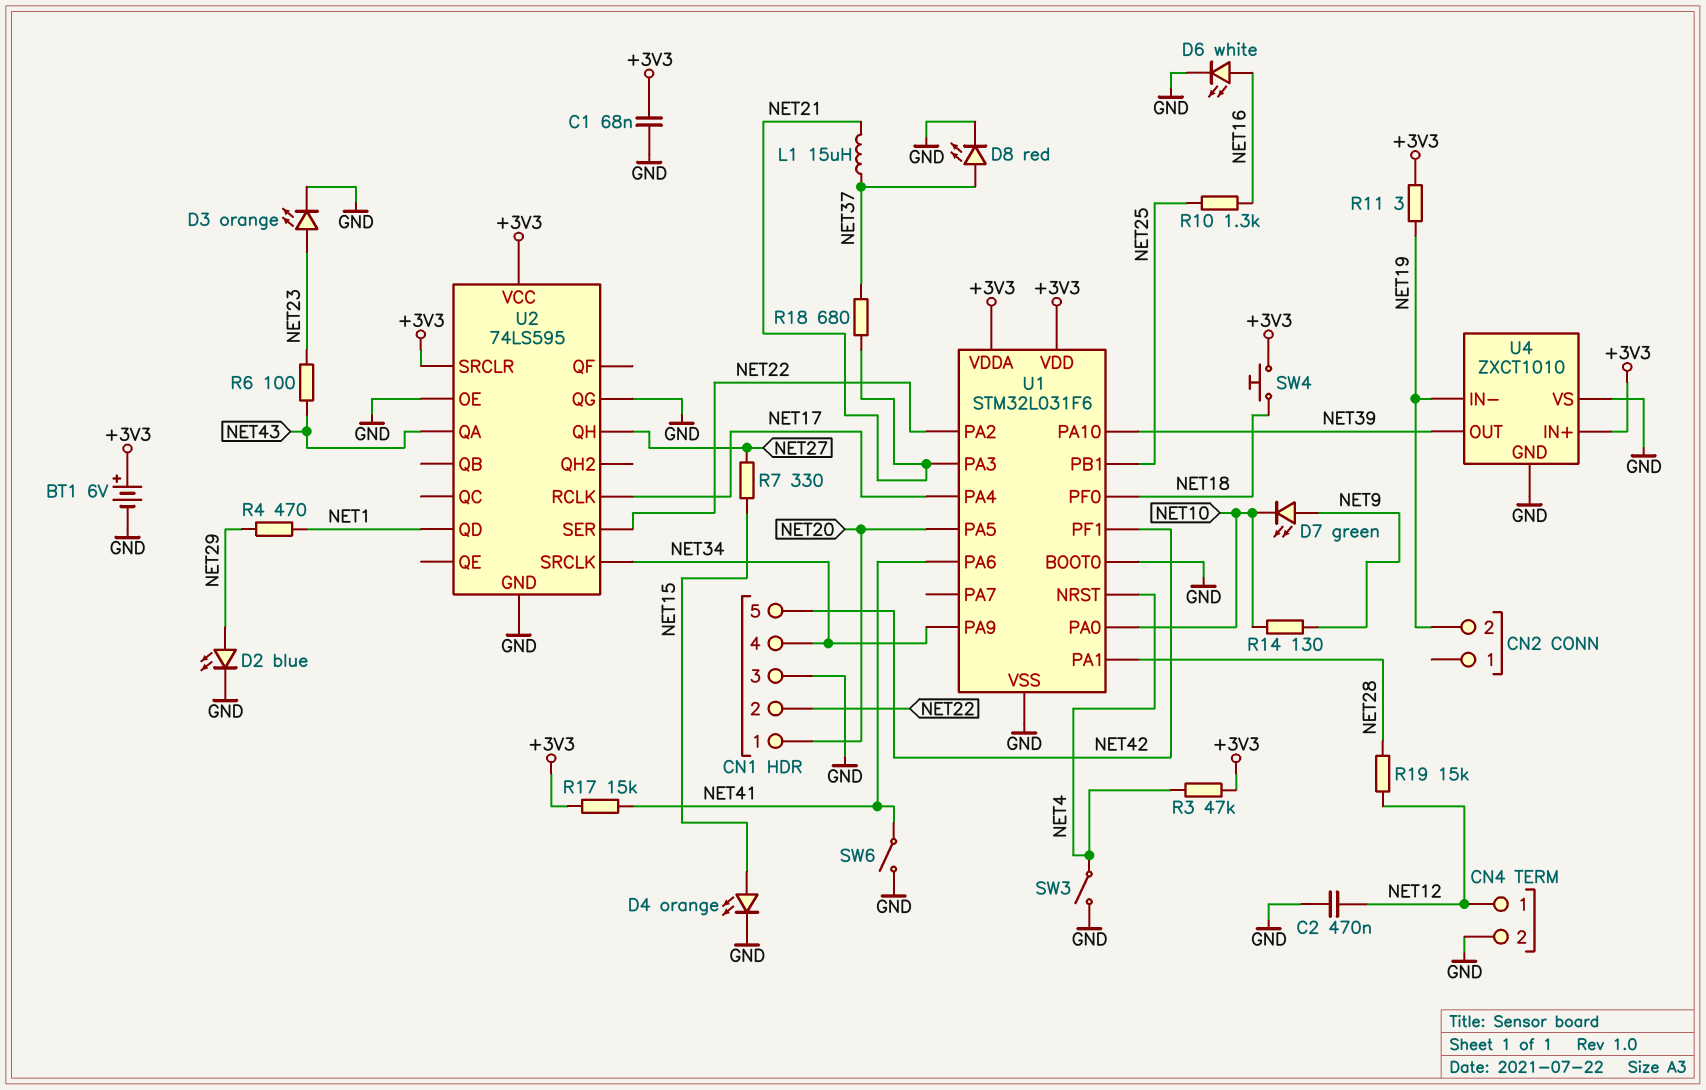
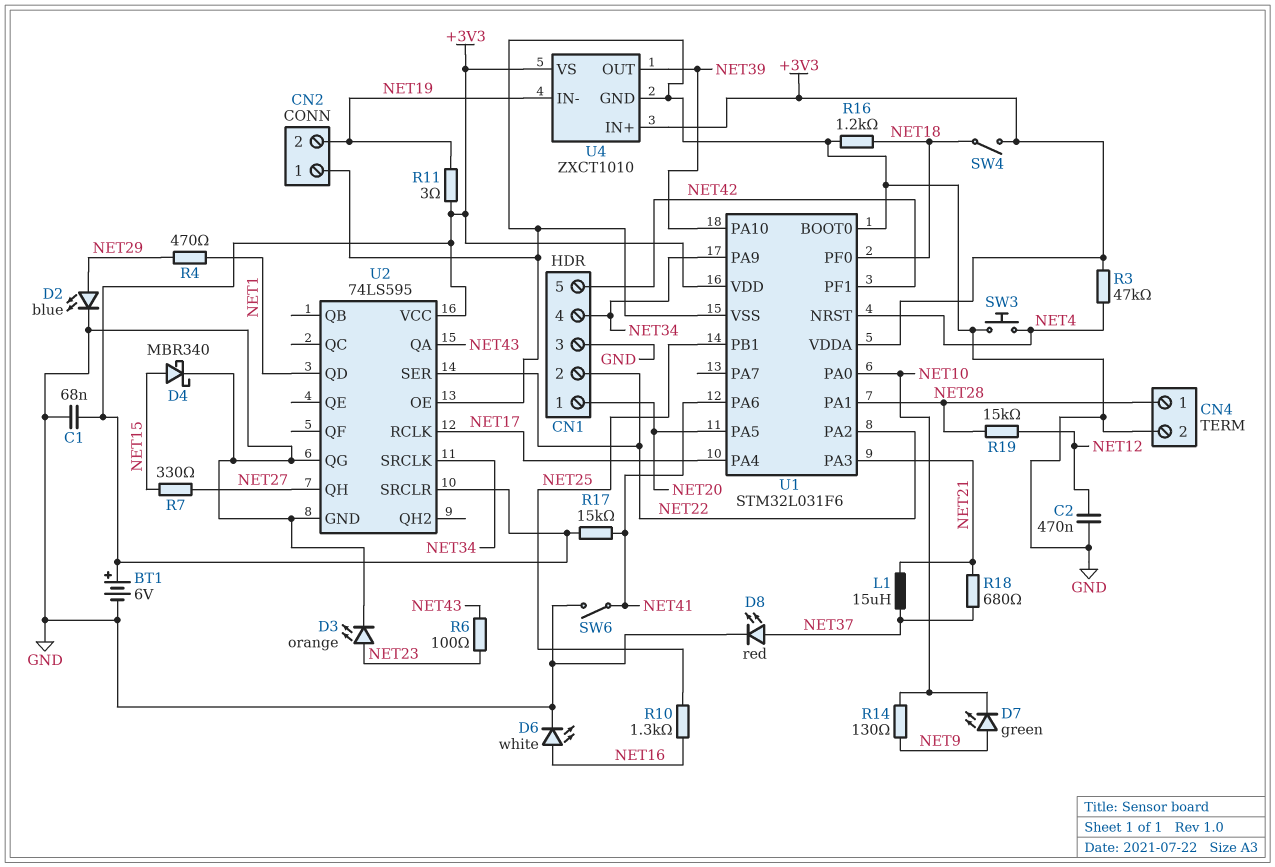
CN2 pin 1: none -> GND
CN4 pin 1: NET12 -> NET28
D4: LED orange (A NET15, K GND) -> schottky MBR340 (A NET15, K GND)
R16: none -> 1.2k (GND, NET18)
SW3: switch (GND, NET4) -> button (GND, NET4)
SW4: button (+3V3, NET18) -> switch (+3V3, NET18)
U4 pin VS: GND -> +3V3

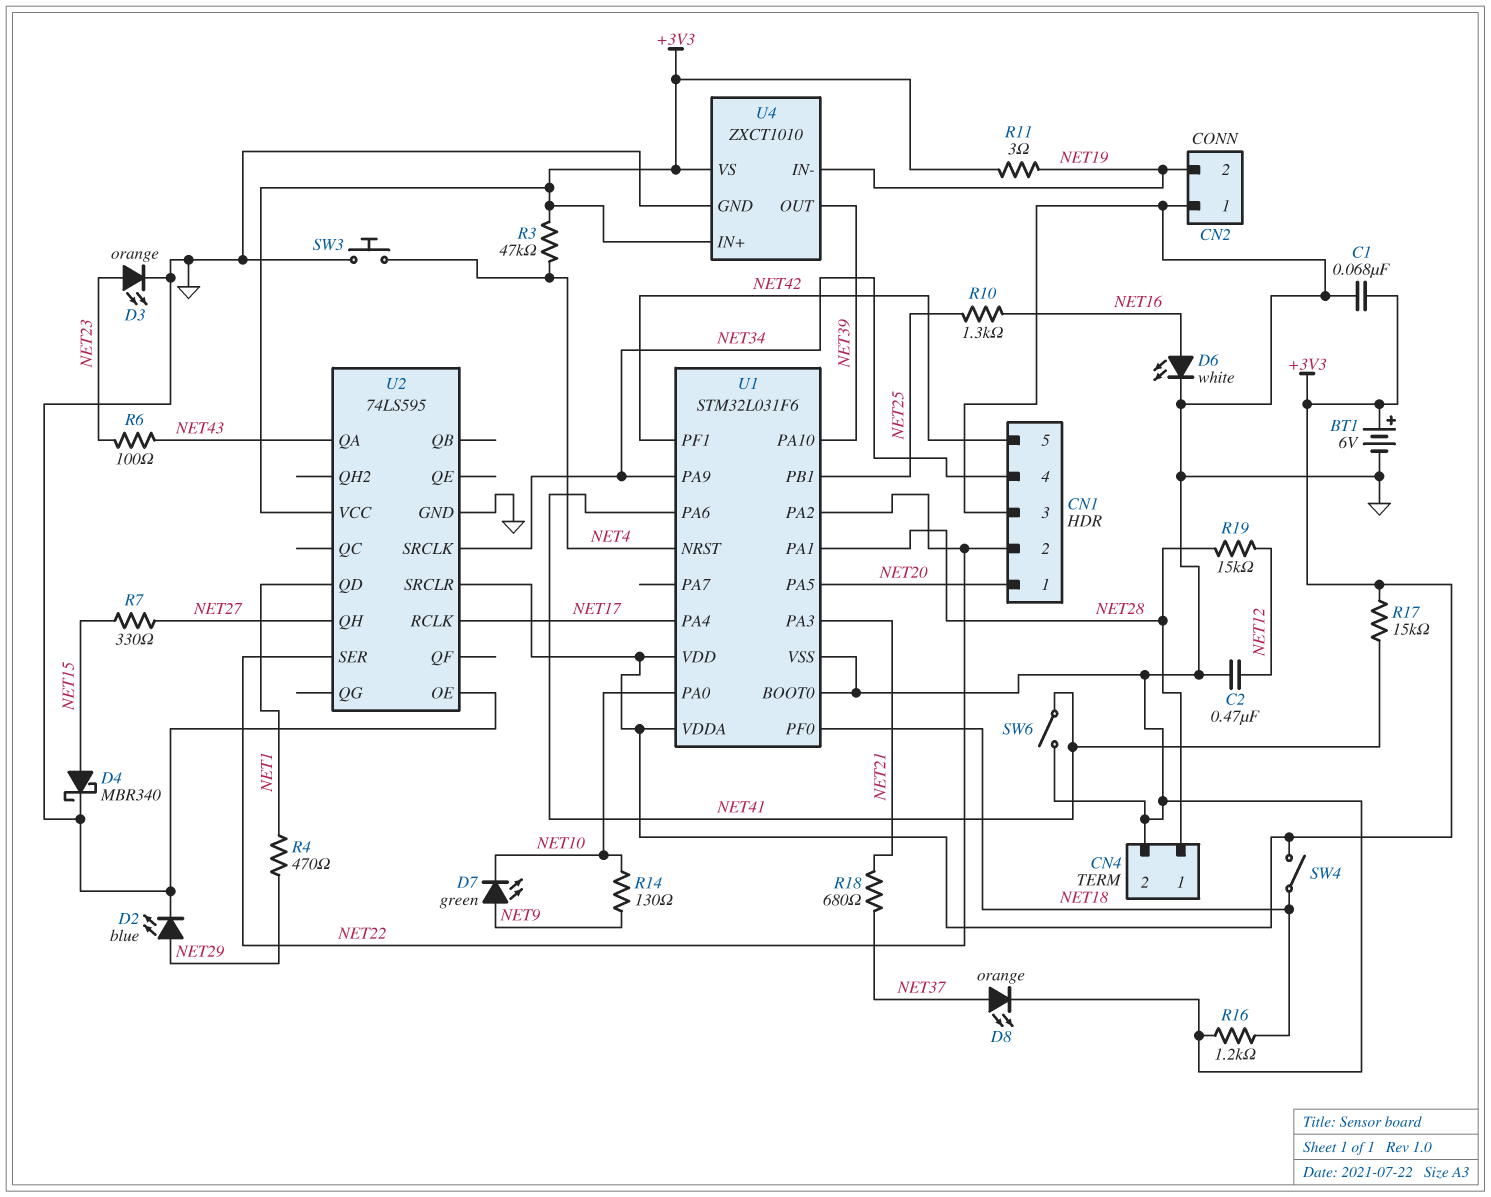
D8: LED red (A NET37, K GND) -> LED orange (A NET37, K GND)
L1: 15uH (NET21, NET37) -> none
U2 pin QG: GND -> none

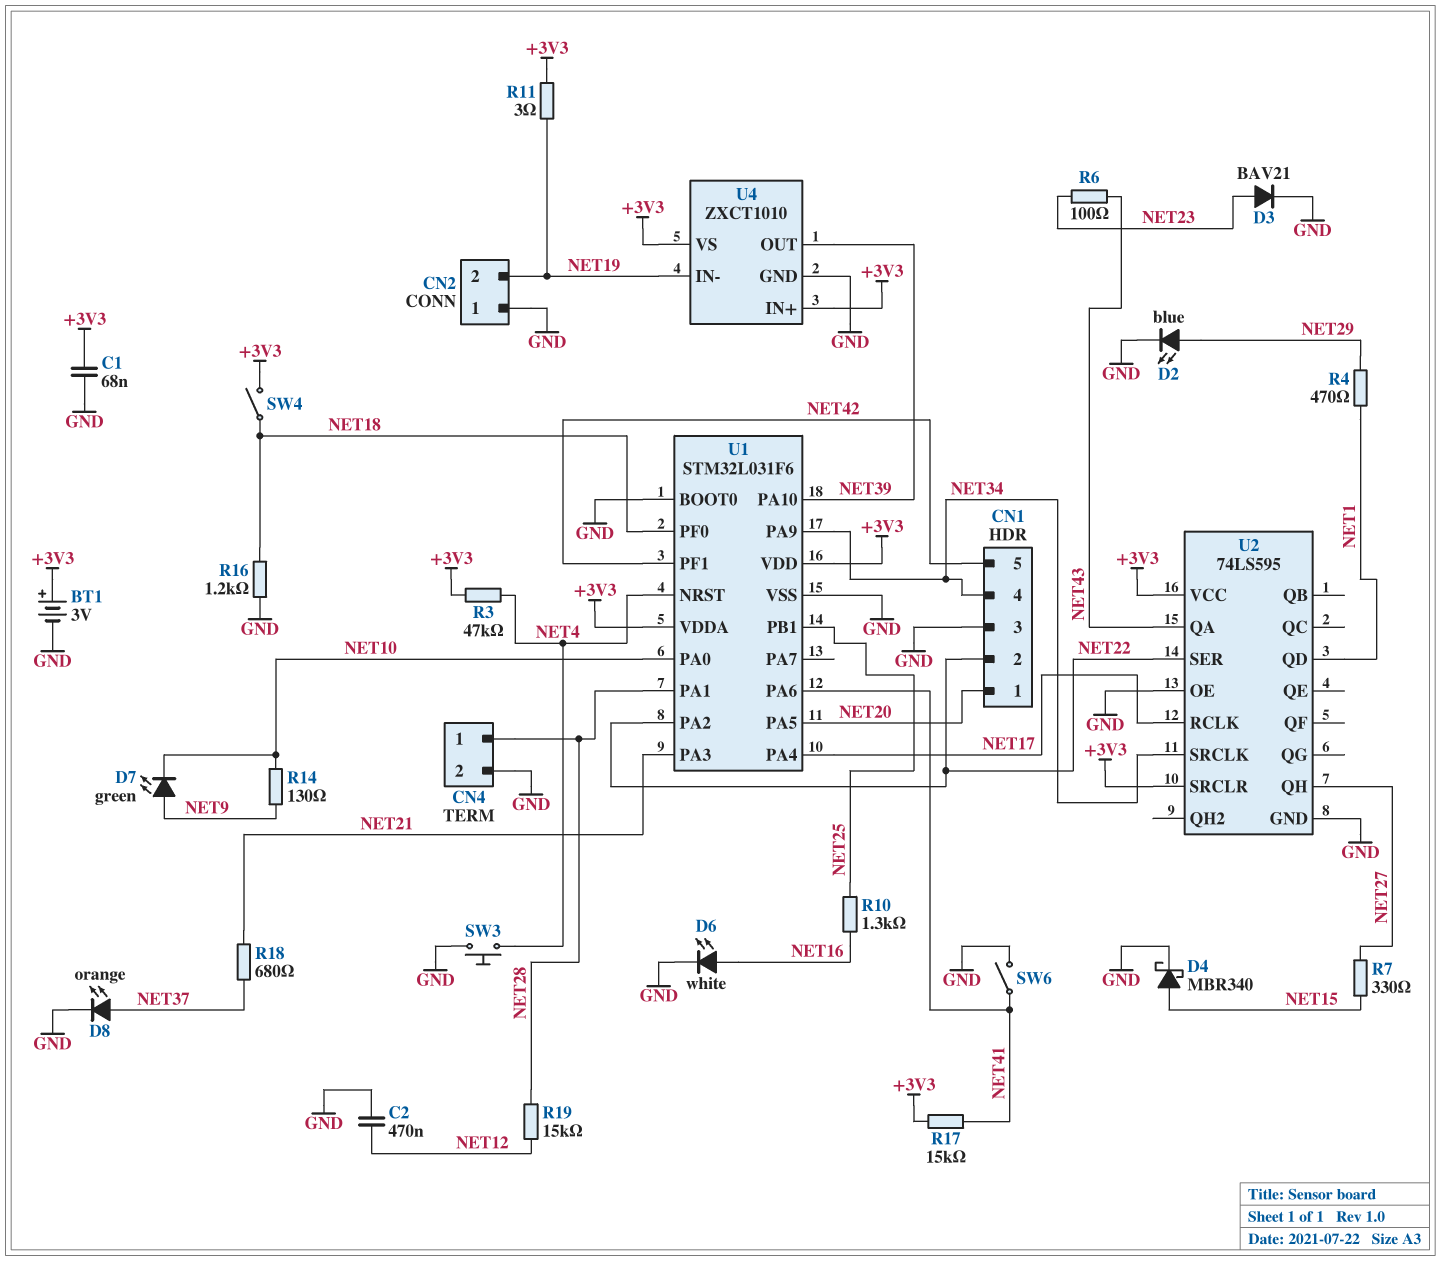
BT1: 6V (plus +3V3, minus GND) -> 3V (plus +3V3, minus GND)
D3: LED orange (A NET23, K GND) -> diode BAV21 (A NET23, K GND)

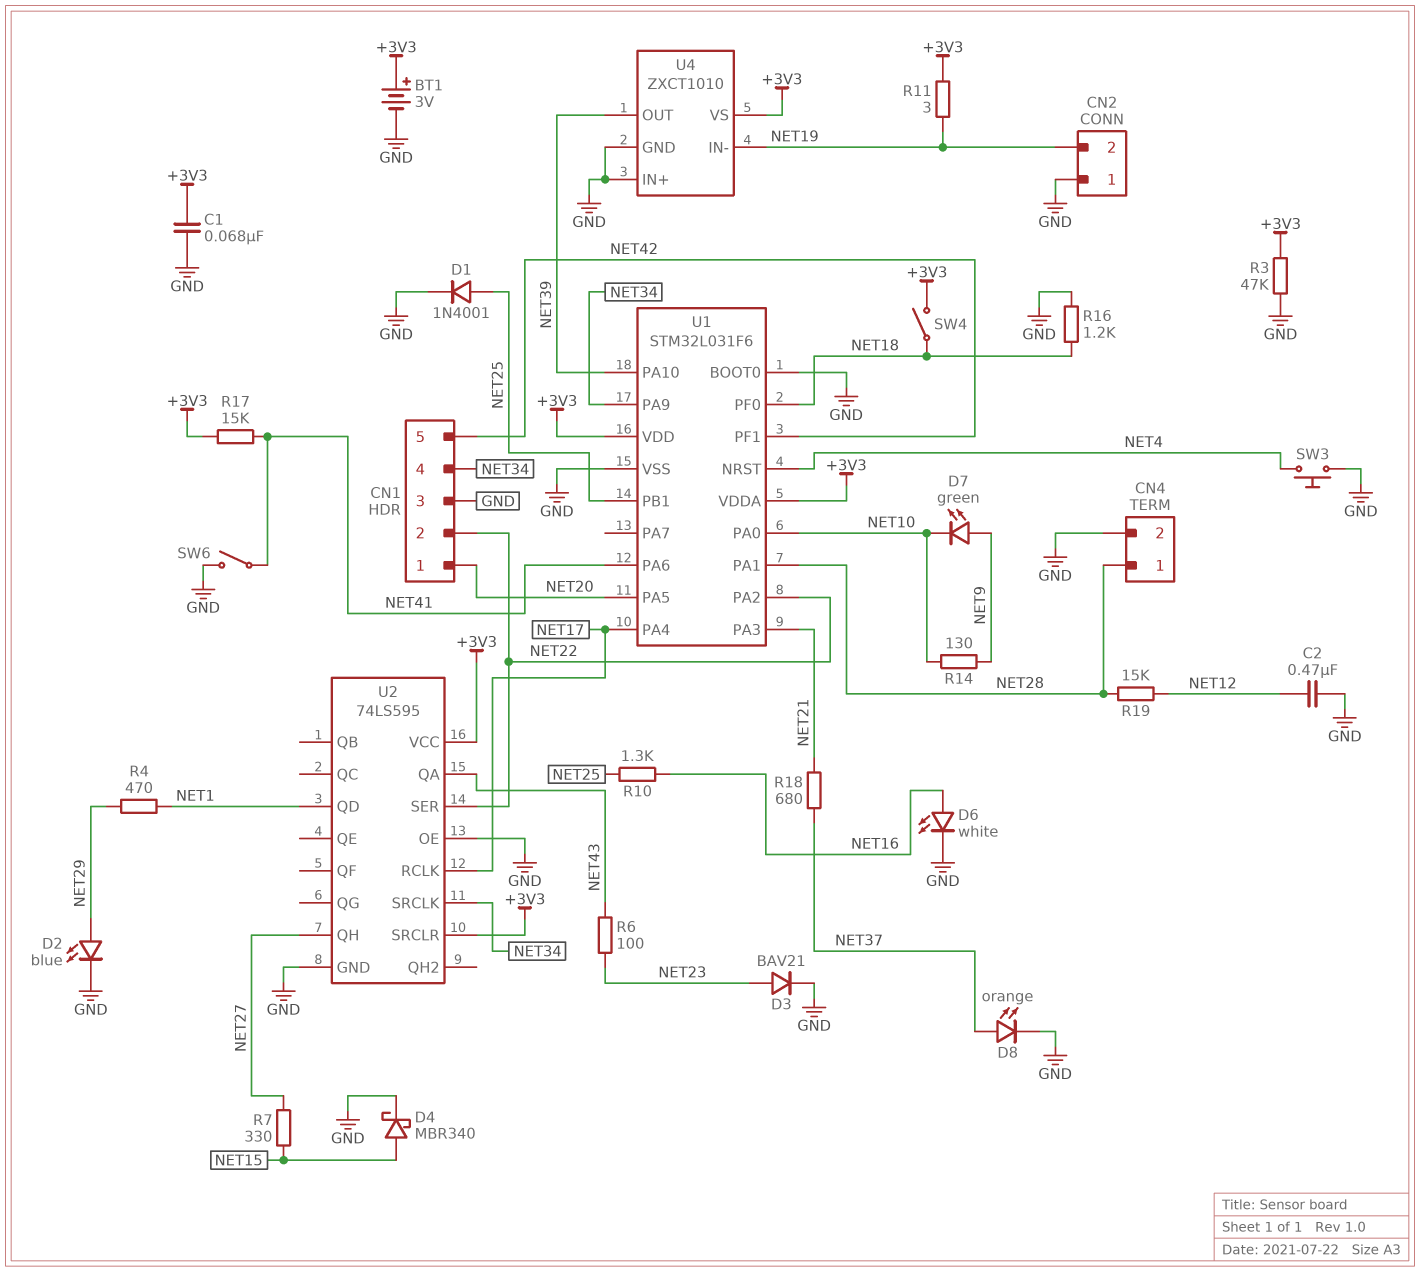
D1: none -> diode 1N4001 (A NET25, K GND)
R3: 47k (+3V3, NET4) -> 47k (+3V3, GND)
U4 pin IN+: +3V3 -> GND

